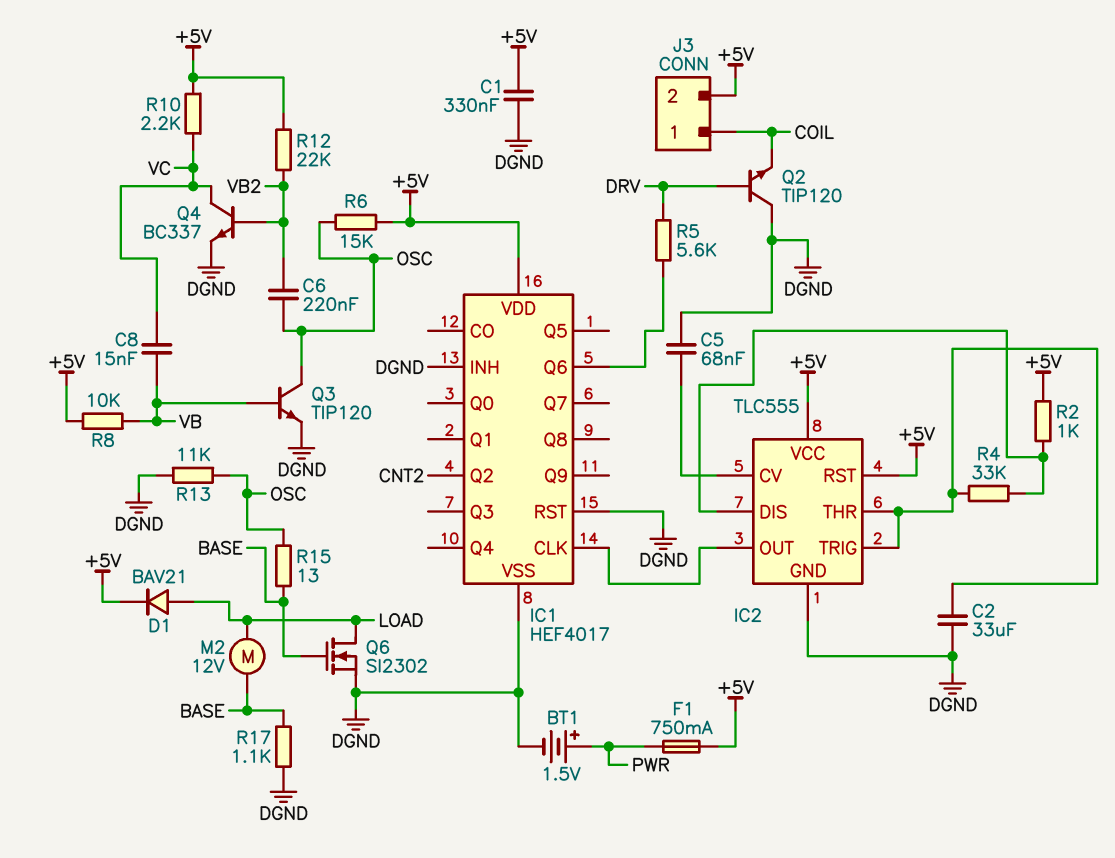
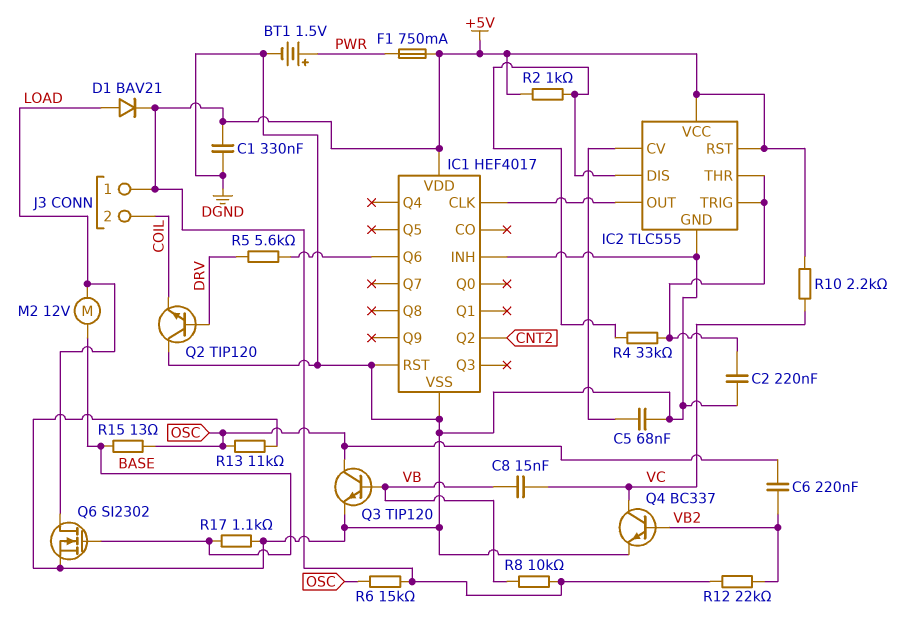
C2: 33uF (DGND, IC2/THR) -> 220nF (DGND, IC2/THR)
J3 pin 1: COIL -> +5V
J3 pin 2: +5V -> COIL

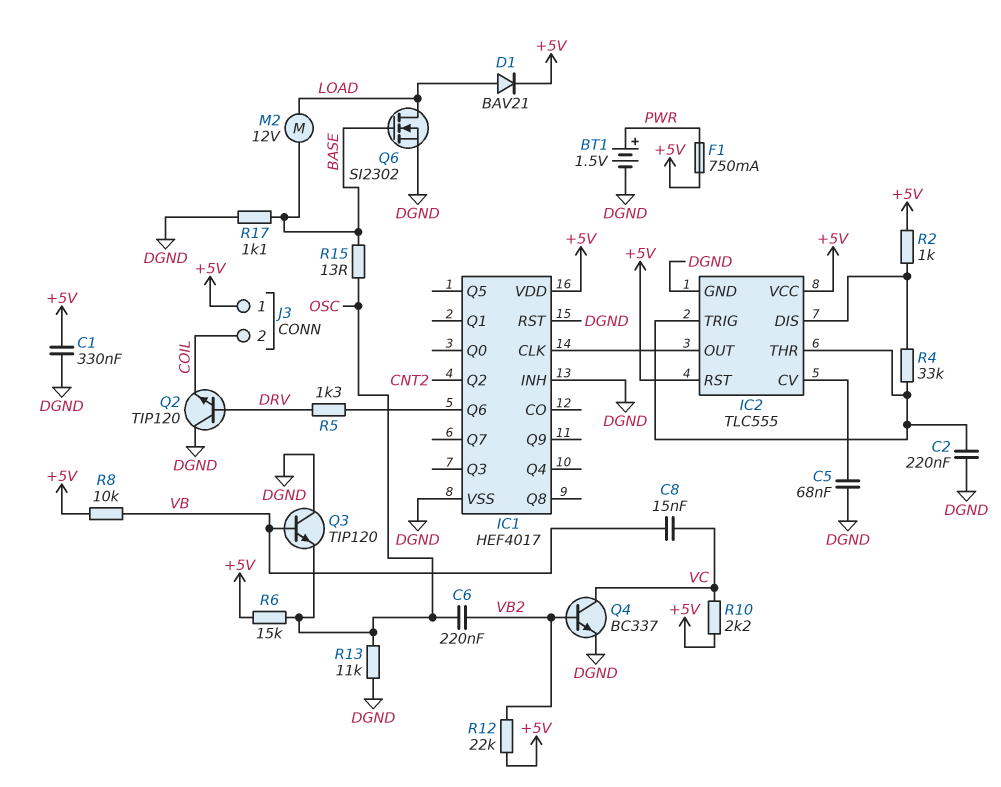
Q3: NPN TIP120 (B VB, C OSC, E DGND) -> NPN TIP120 (B VB, C DGND, E OSC)
R5: 5.6k (DRV, IC1/Q6) -> 1.3k (DRV, IC1/Q6)

